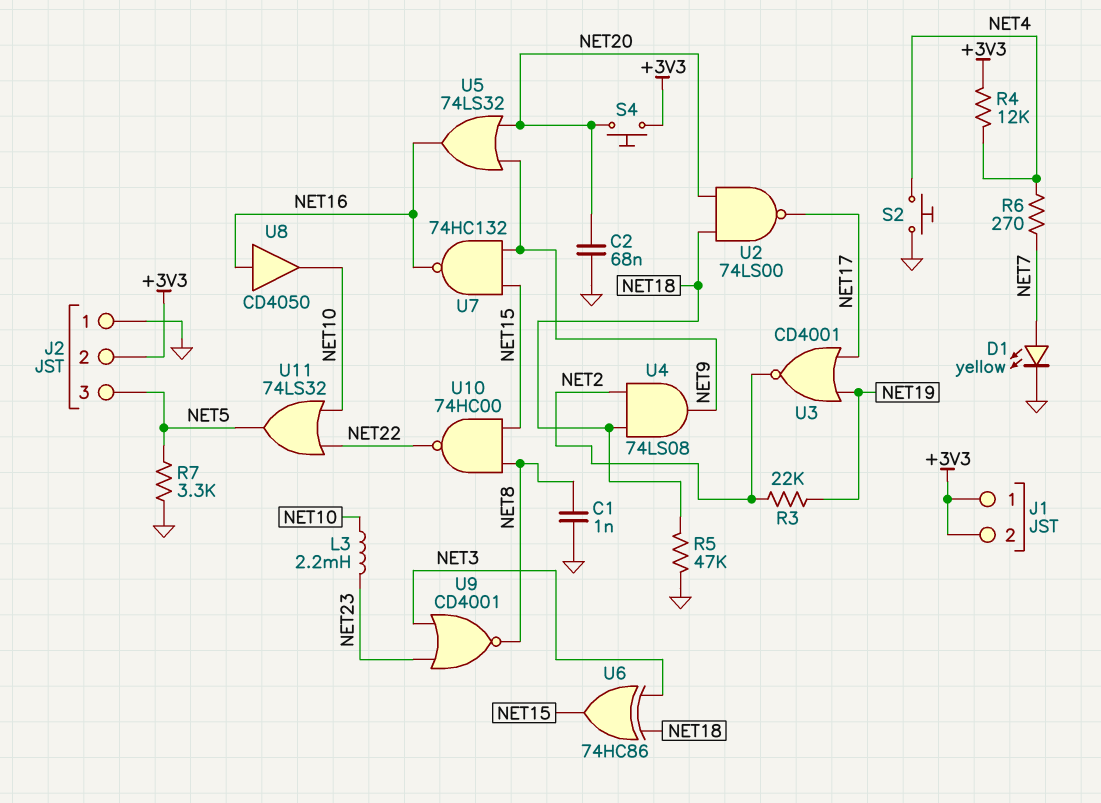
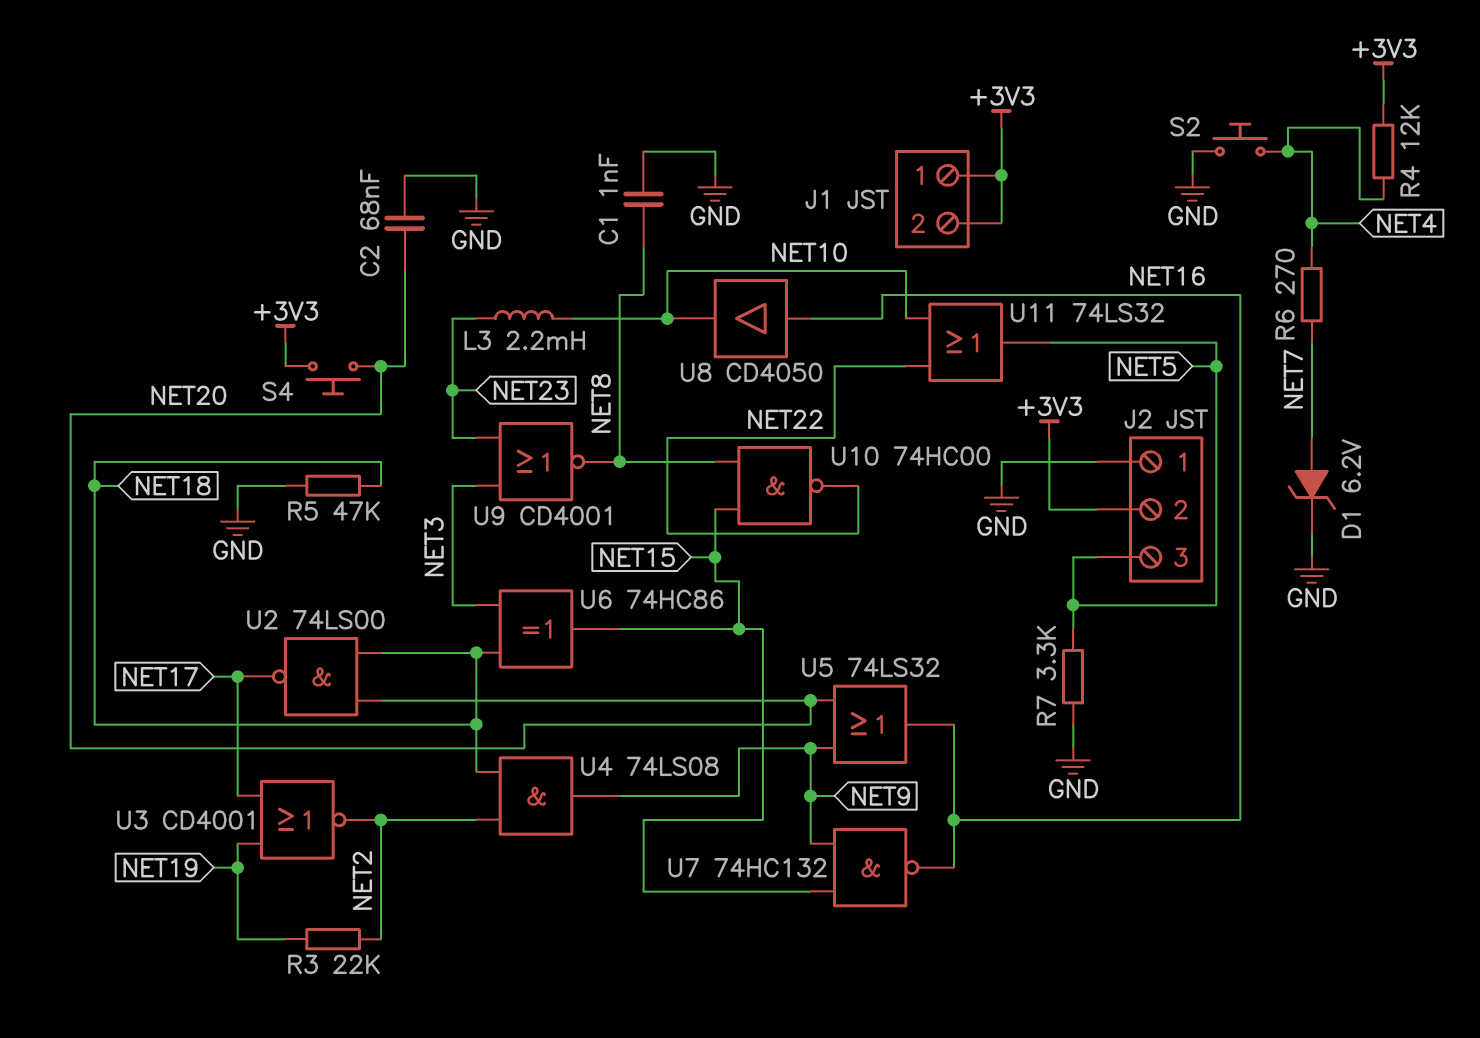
D1: LED yellow (A NET7, K GND) -> zener 6.2V (A NET7, K GND)

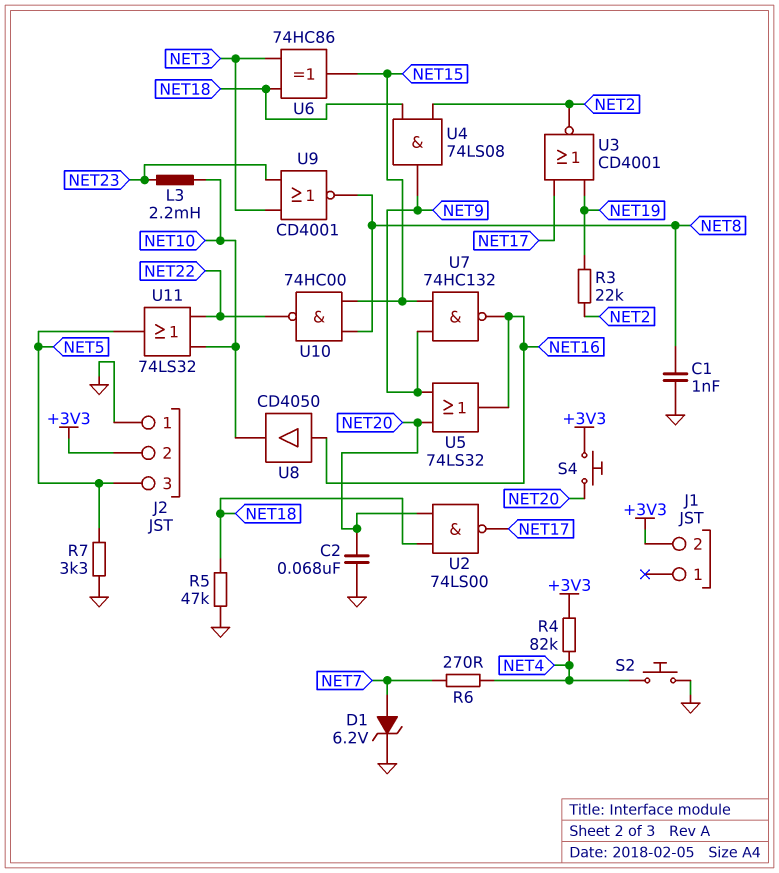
J1 pin 1: +3V3 -> none
R4: 12k (+3V3, NET4) -> 82k (+3V3, NET4)

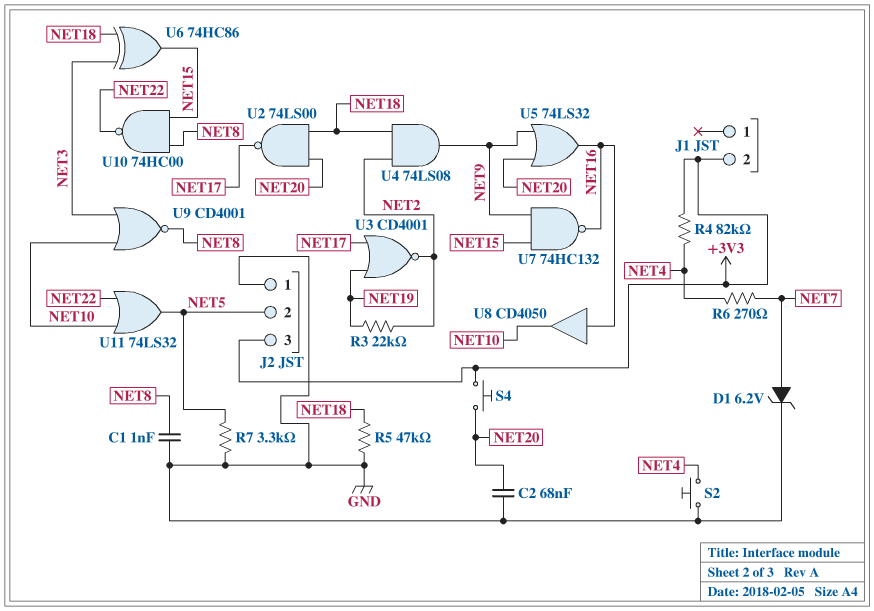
J2 pin 2: +3V3 -> NET5
J2 pin 3: NET5 -> +3V3
L3: 2.2mH (NET10, NET23) -> none
U9: NOR CD4001 (in NET3, in NET23, out NET8) -> NOR CD4001 (in NET3, in NET10, out NET8)

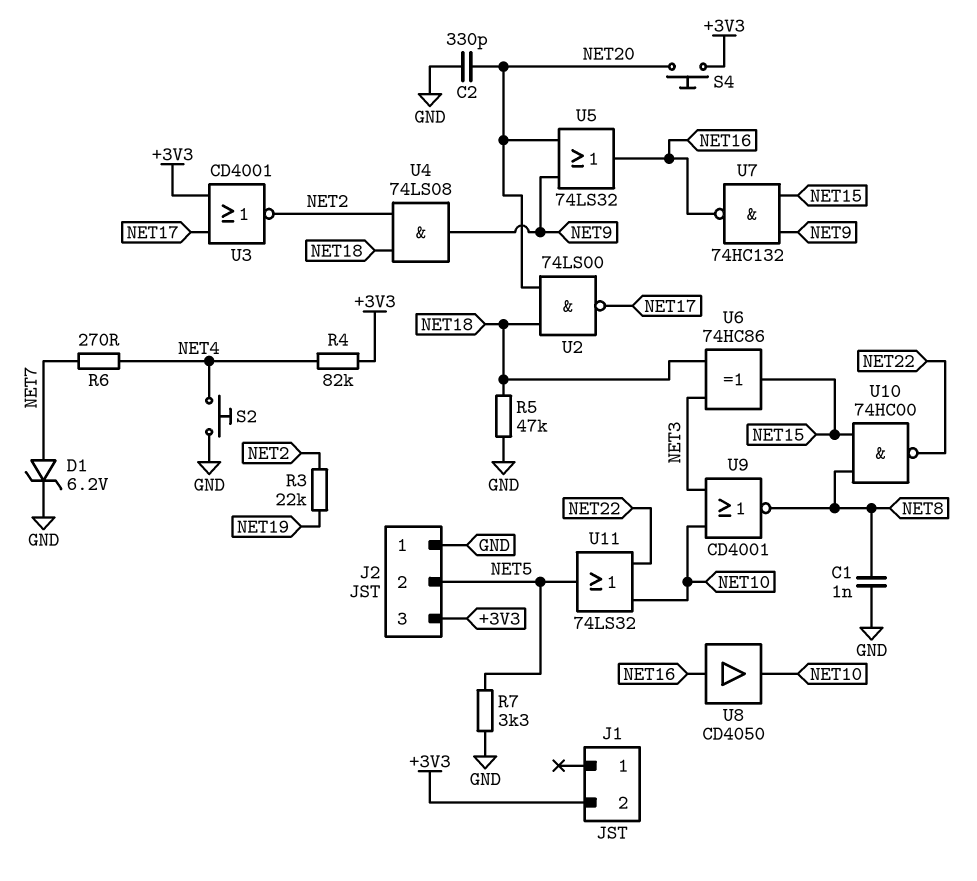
C2: 68nF (GND, NET20) -> 330pF (GND, NET20)
U3: NOR CD4001 (in NET17, in NET19, out NET2) -> NOR CD4001 (in +3V3, in NET17, out NET2)

